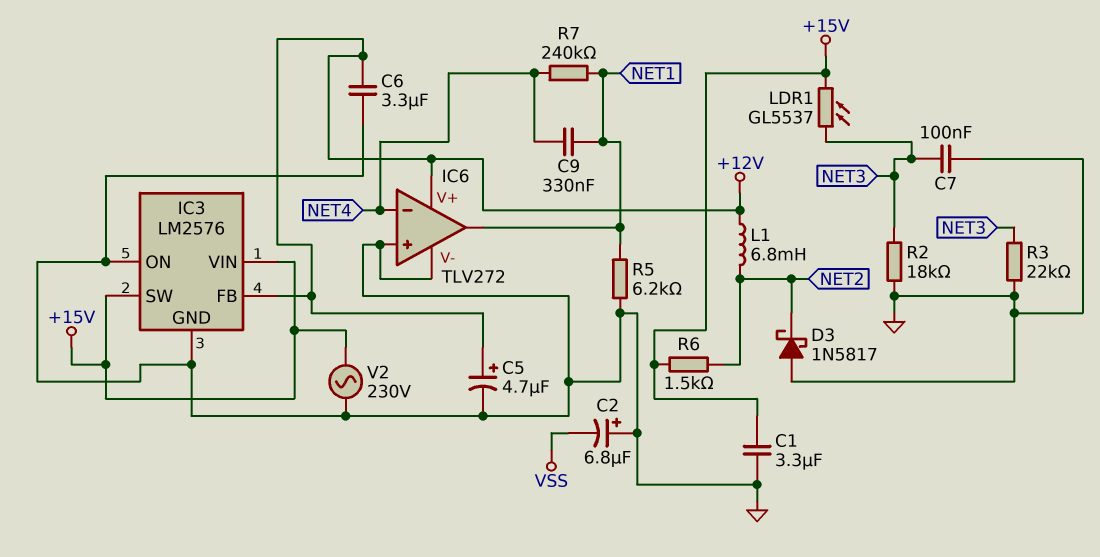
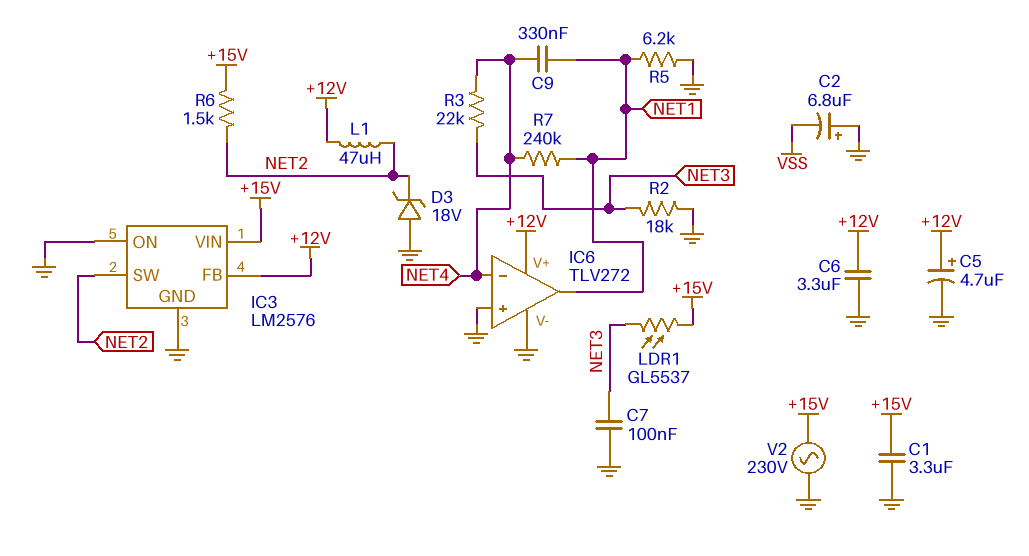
D3: schottky 1N5817 (A GND, K NET2) -> zener 18V (A GND, K NET2)
IC3 pin SW: +15V -> NET2
L1: 6.8mH (+12V, NET2) -> 47uH (+12V, NET2)
R3: 22k (GND, NET3) -> 22k (NET3, NET4)

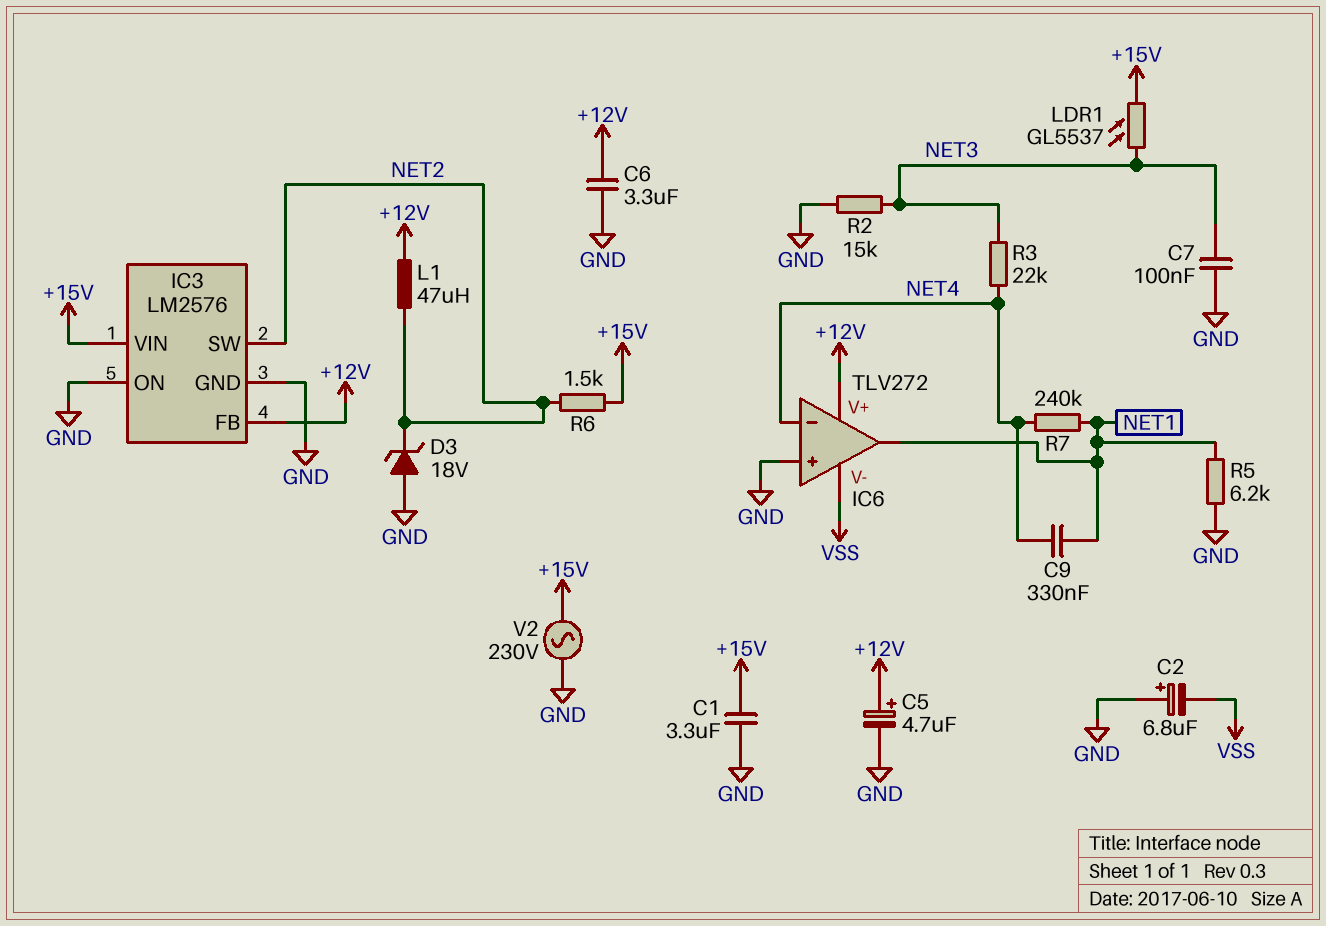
IC6 pin V-: GND -> VSS
R2: 18k (GND, NET3) -> 15k (GND, NET3)

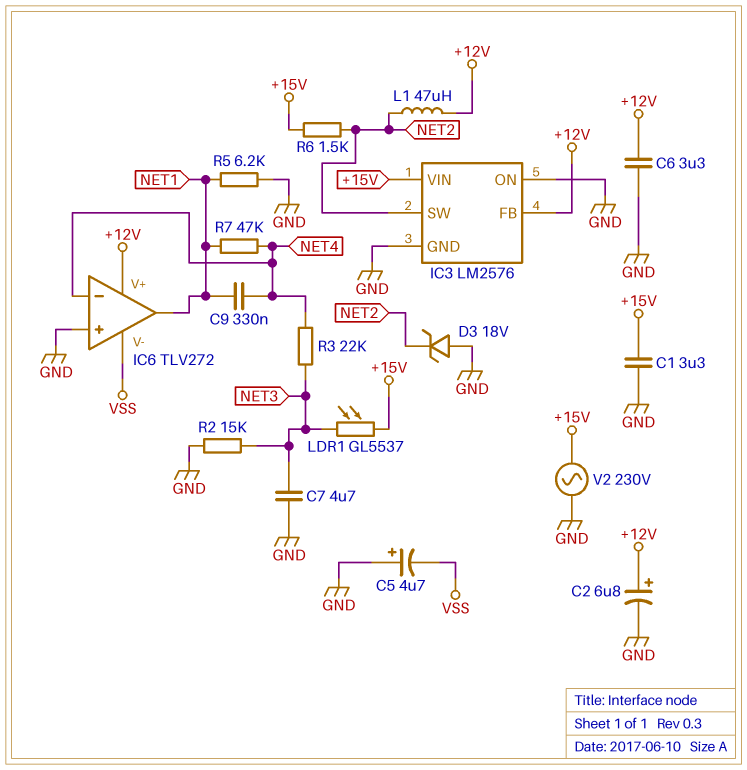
C2: 6.8uF (plus GND, minus VSS) -> 6.8uF (plus +12V, minus GND)
C5: 4.7uF (plus +12V, minus GND) -> 4.7uF (plus GND, minus VSS)
C7: 100nF (GND, NET3) -> 4.7uF (GND, NET3)
R7: 240k (NET1, NET4) -> 47k (NET1, NET4)

